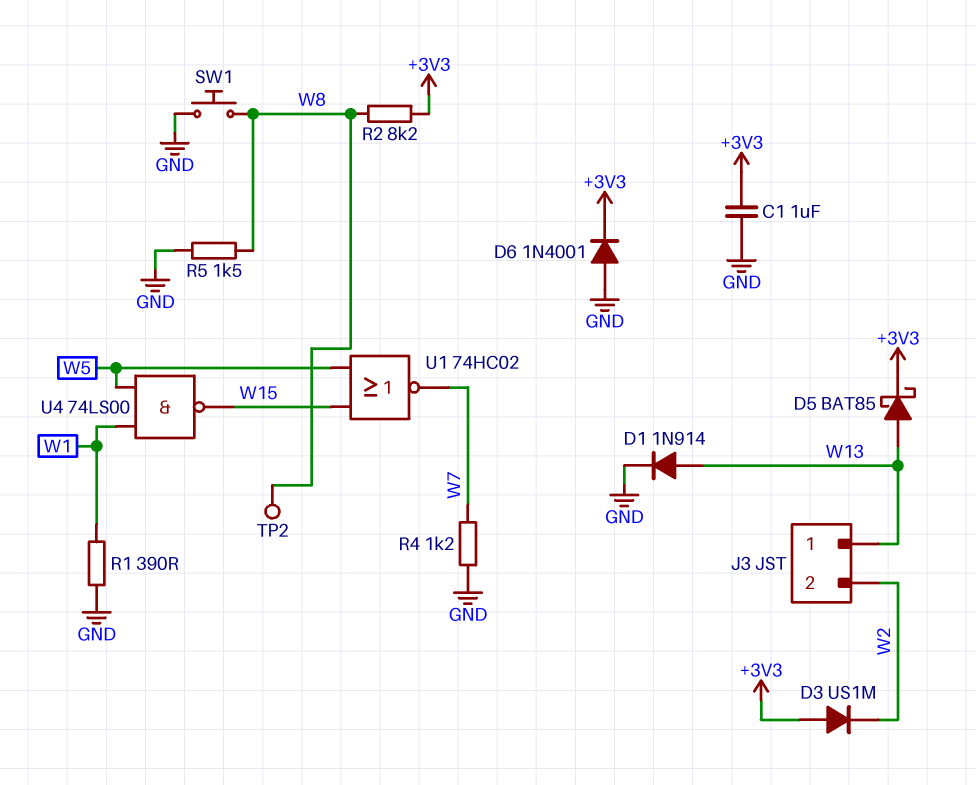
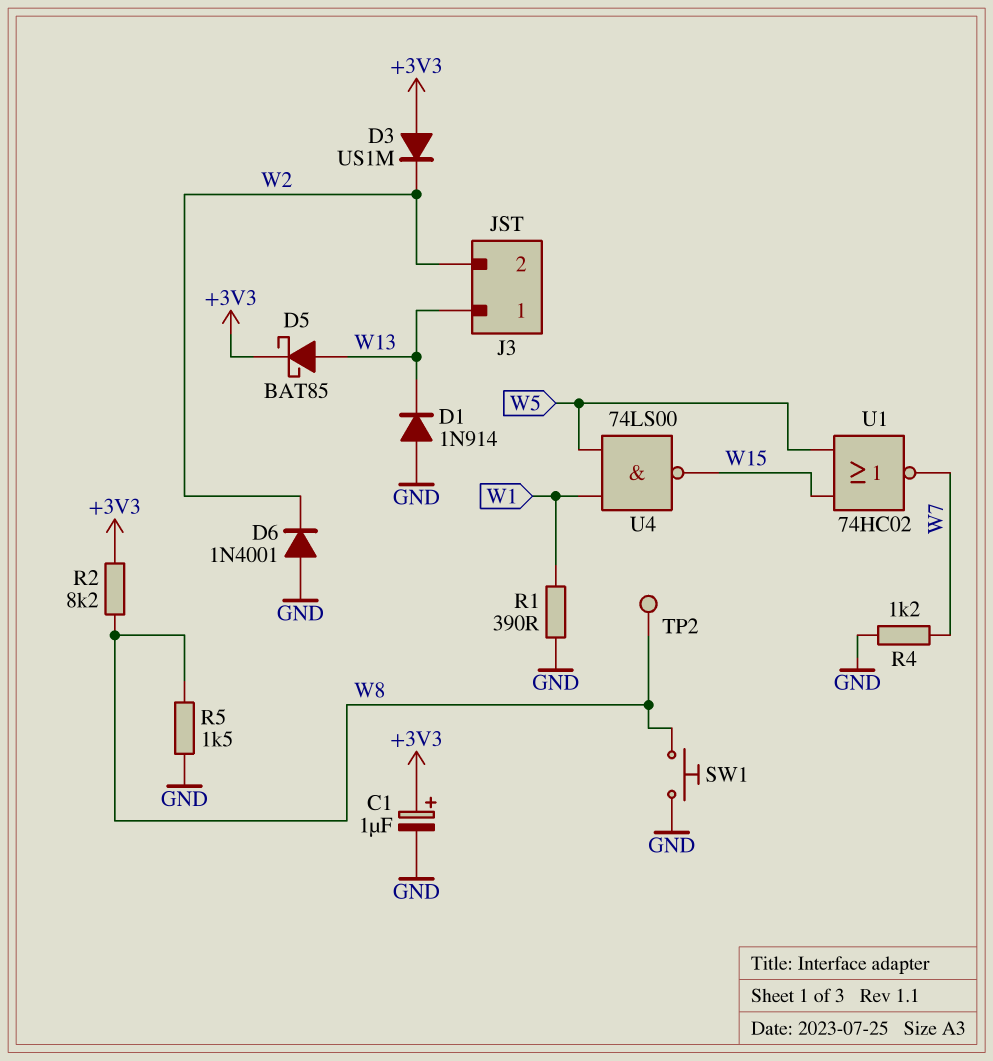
C1: 1uF (+3V3, GND) -> 1uF (plus +3V3, minus GND)
D1: diode 1N914 (A W13, K GND) -> diode 1N914 (A GND, K W13)
D6: diode 1N4001 (A GND, K +3V3) -> diode 1N4001 (A GND, K W2)

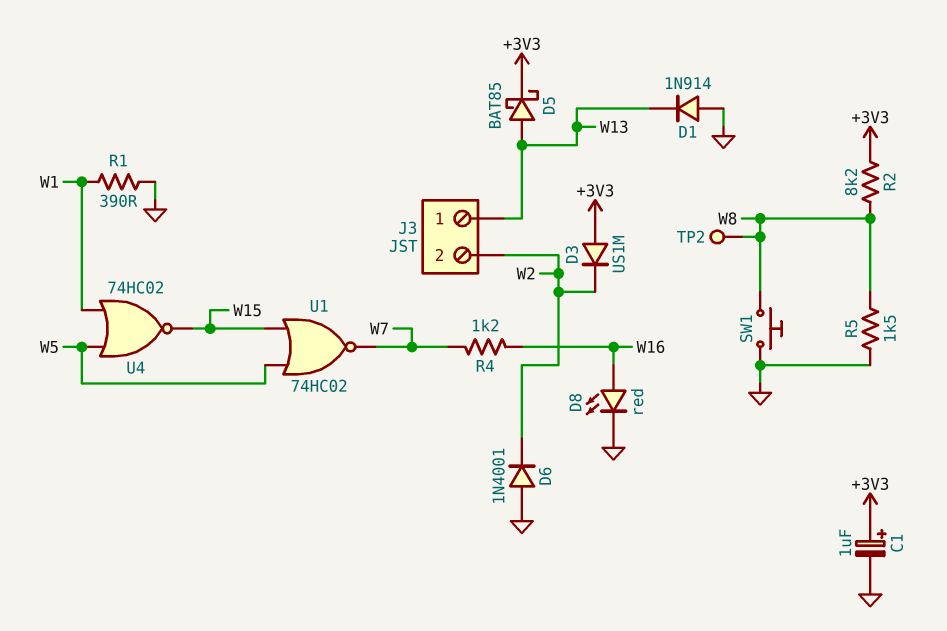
D8: none -> LED red (A W16, K GND)
R4: 1.2k (GND, W7) -> 1.2k (W7, W16)
U4: NAND 74LS00 (in W1, in W5, out W15) -> NOR 74HC02 (in W1, in W5, out W15)

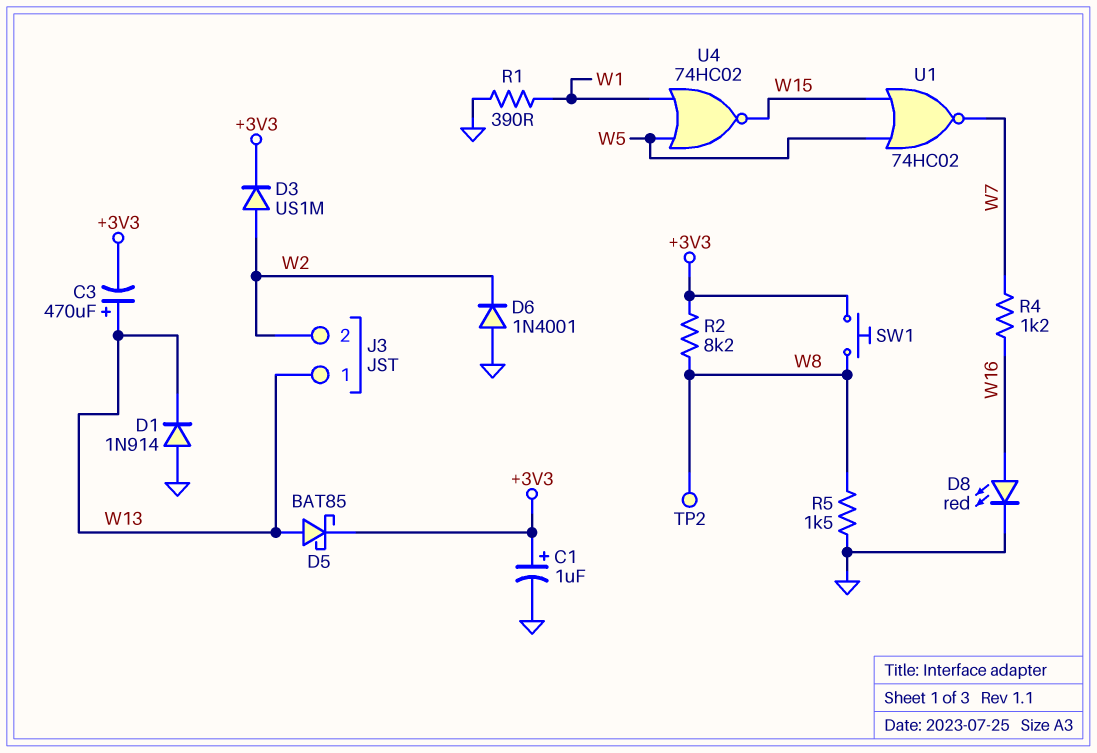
C3: none -> 470uF (plus W13, minus +3V3)
D3: diode US1M (A +3V3, K W2) -> diode US1M (A W2, K +3V3)
SW1: button (GND, W8) -> button (+3V3, W8)

